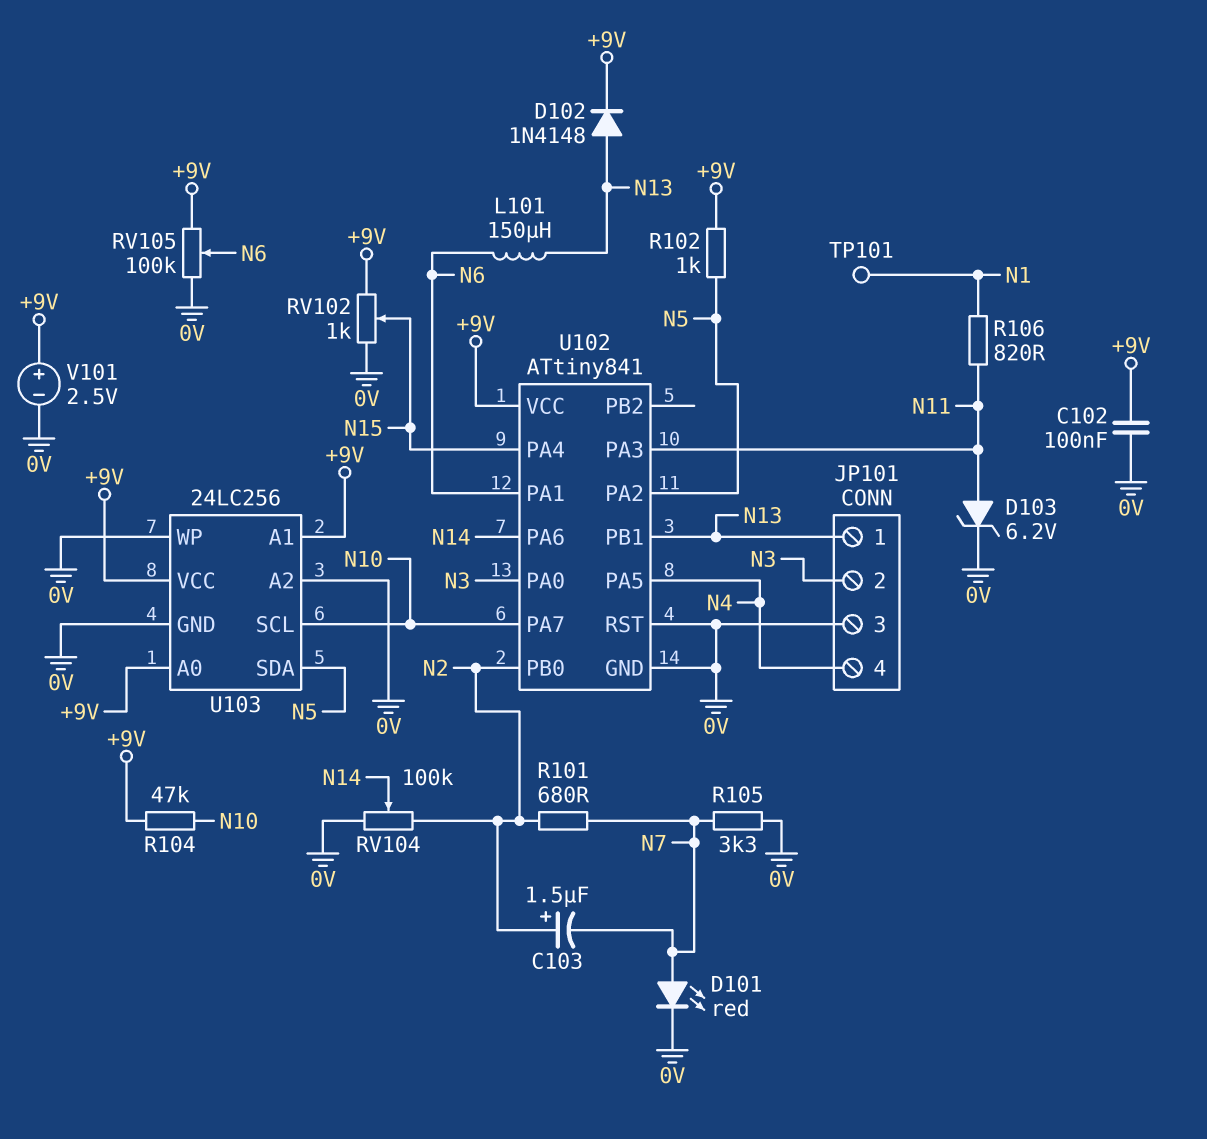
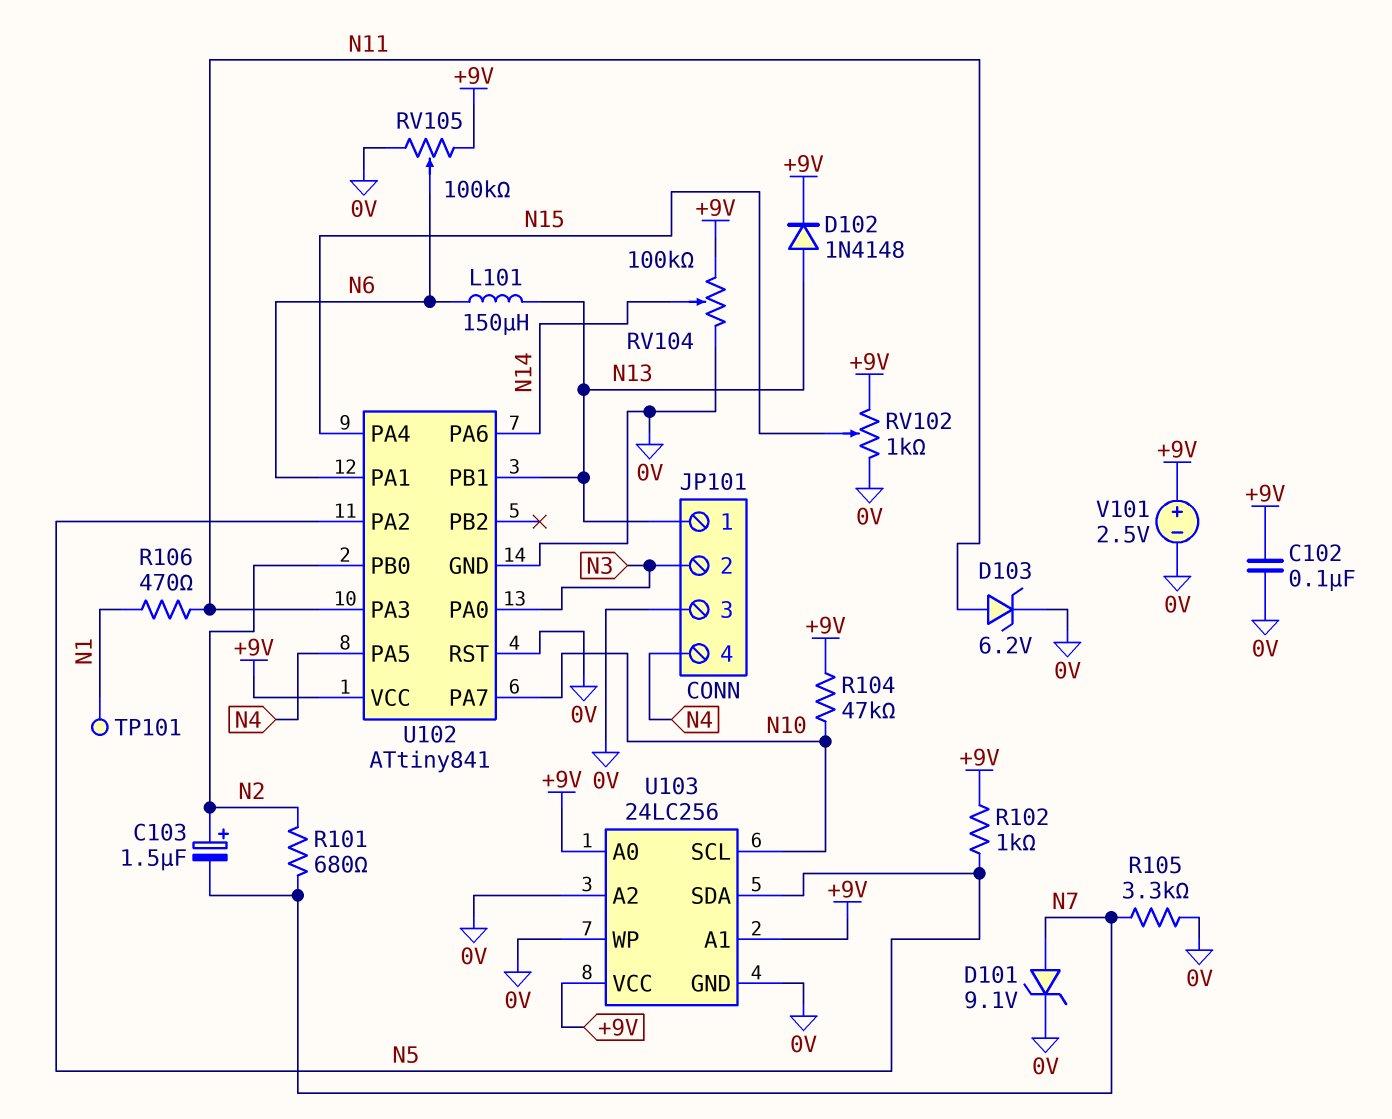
D101: LED red (A N7, K 0V) -> zener 9.1V (A N7, K 0V)
R106: 820 (N1, N11) -> 470 (N1, N11)
RV104: 100k (0V, N2, wiper N14) -> 100k (+9V, 0V, wiper N14)

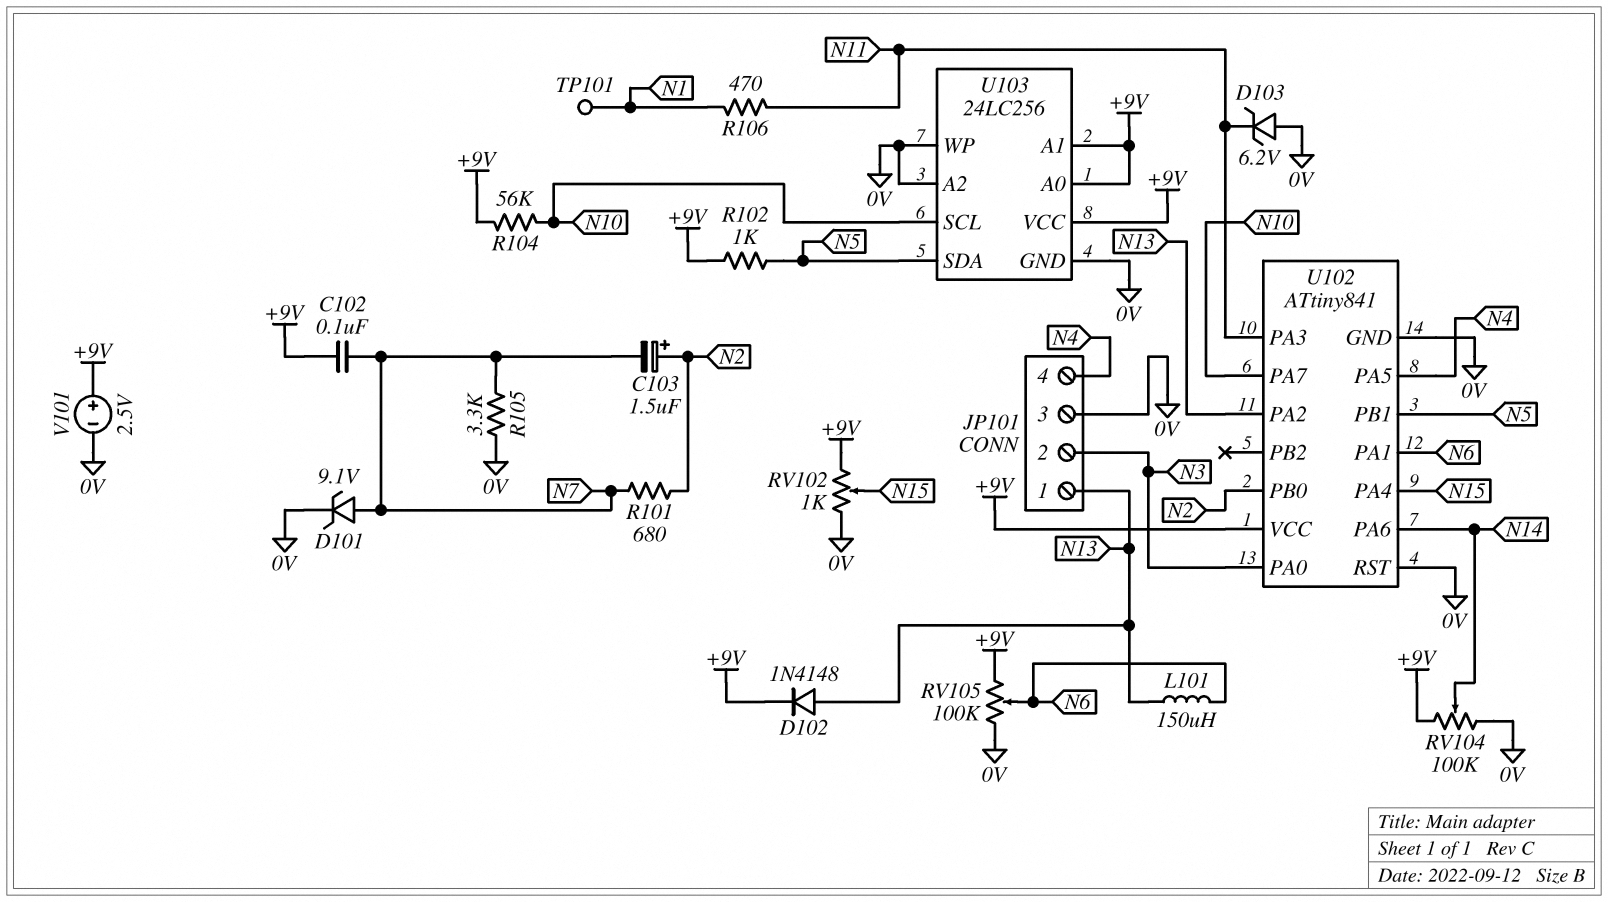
C102: 100nF (+9V, 0V) -> 100nF (+9V, N7)
D103: zener 6.2V (A N11, K 0V) -> zener 6.2V (A 0V, K N11)
R104: 47k (+9V, N10) -> 56k (+9V, N10)
U102 pin PA2: N5 -> N13
U102 pin PB1: N13 -> N5

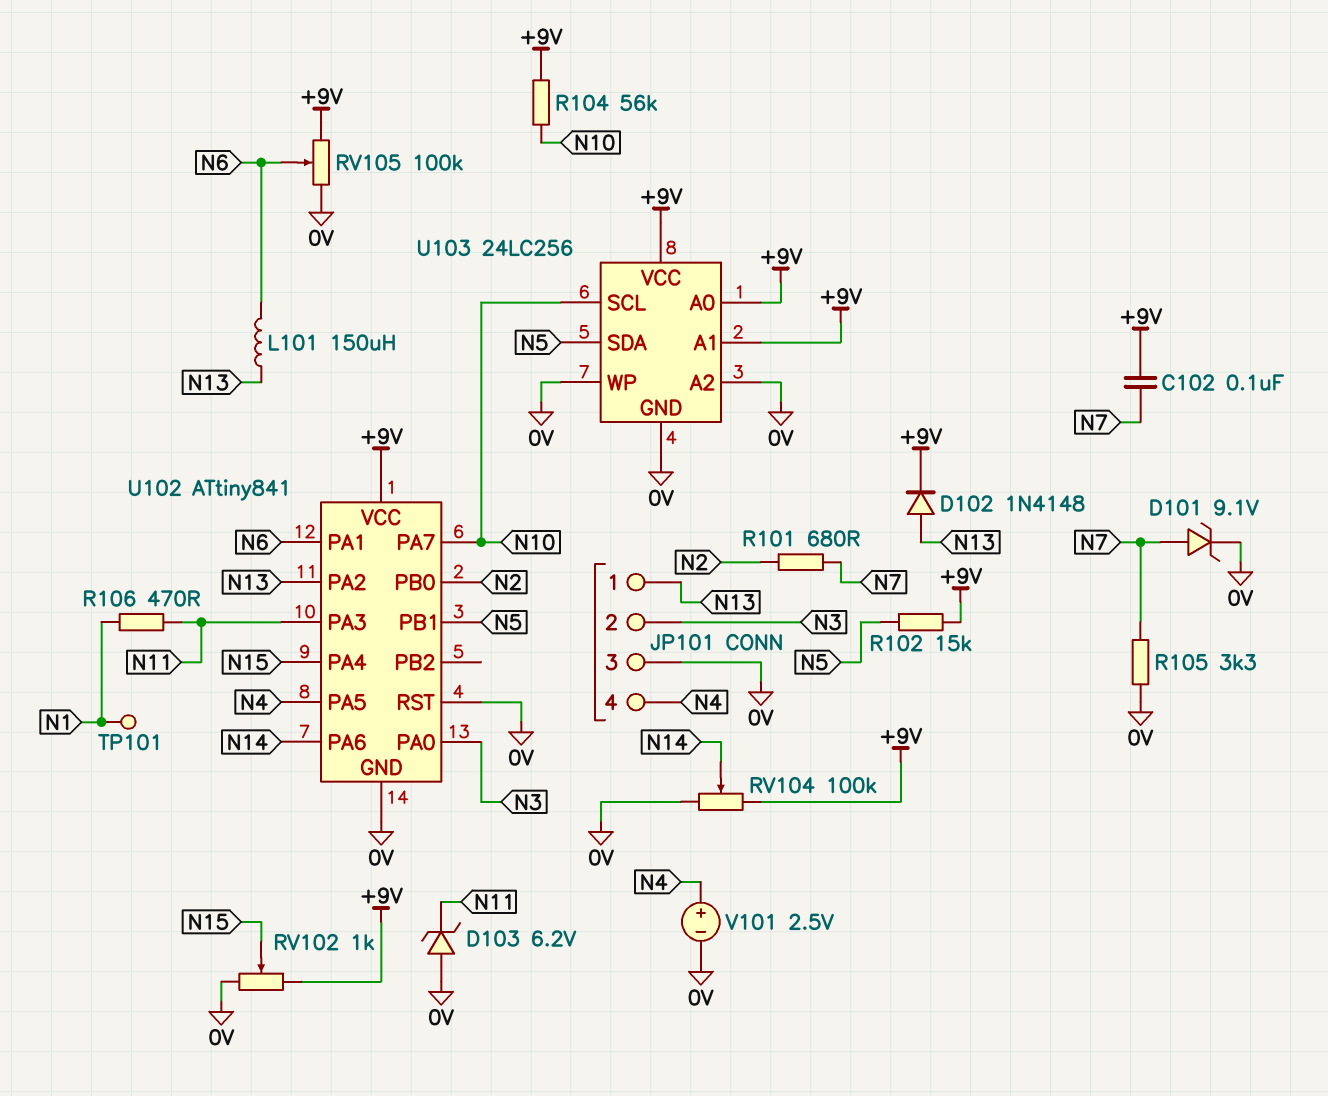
C103: 1.5uF (plus N2, minus N7) -> none
R102: 1k (+9V, N5) -> 15k (+9V, N5)
V101: 2.5V (plus +9V, minus 0V) -> 2.5V (plus N4, minus 0V)

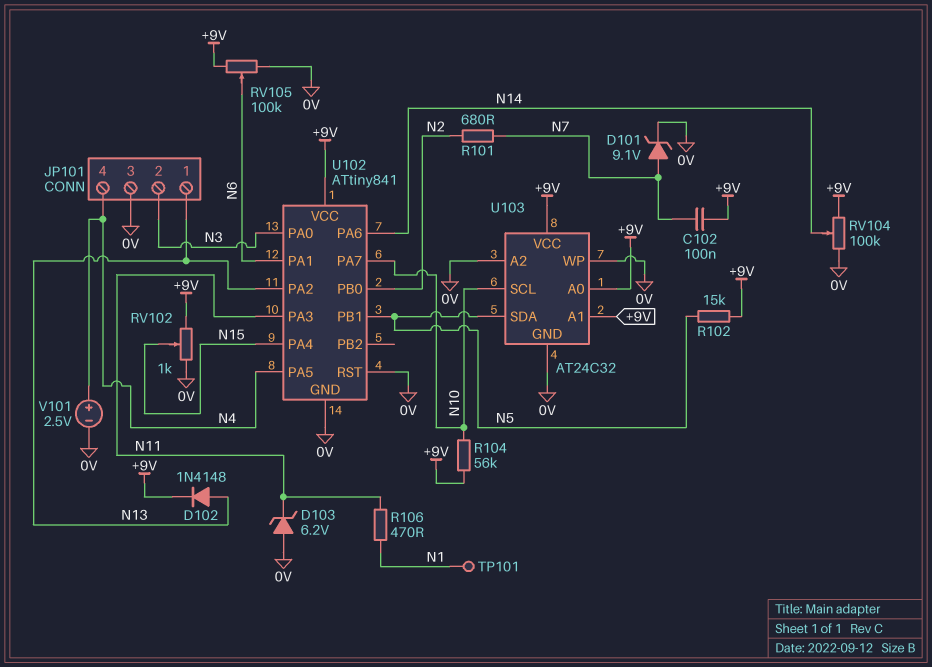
L101: 150uH (N6, N13) -> none
R105: 3.3k (0V, N7) -> none
U103: 24LC256 -> AT24C32

